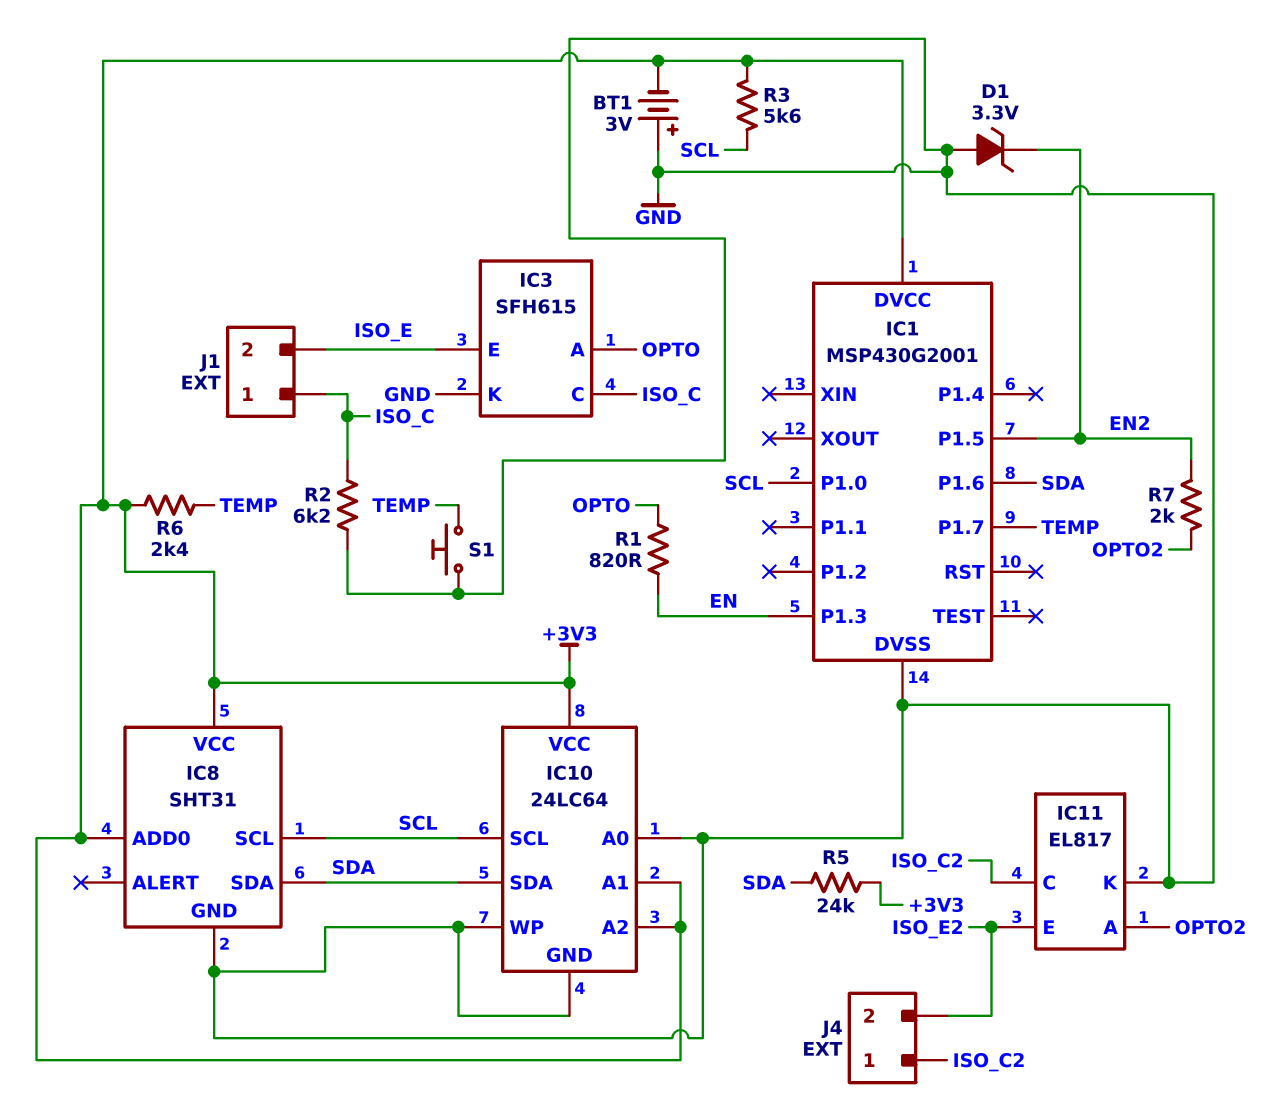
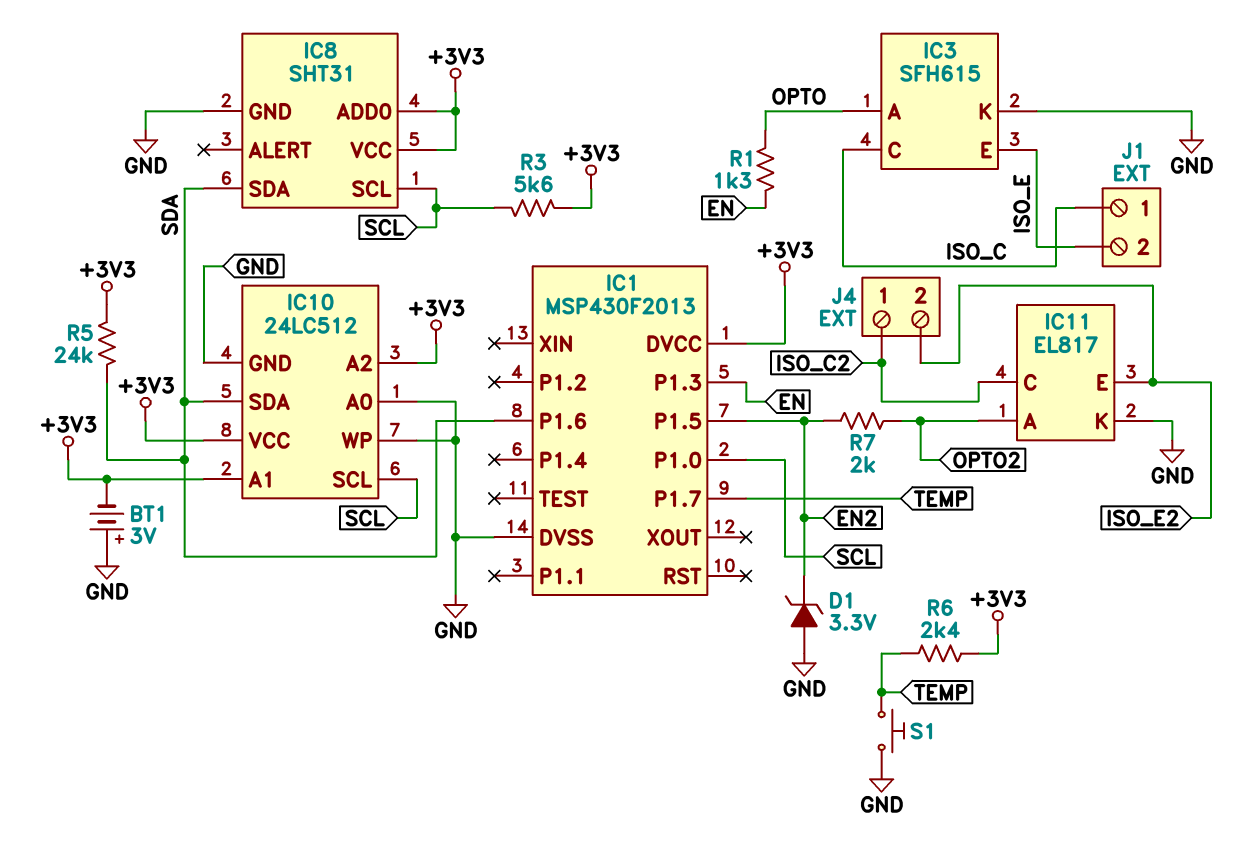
IC1: MSP430G2001 -> MSP430F2013
IC10: 24LC64 -> 24LC512
R1: 820 (EN, OPTO) -> 1.3k (EN, OPTO)
R2: 6.2k (GND, ISO_C) -> none

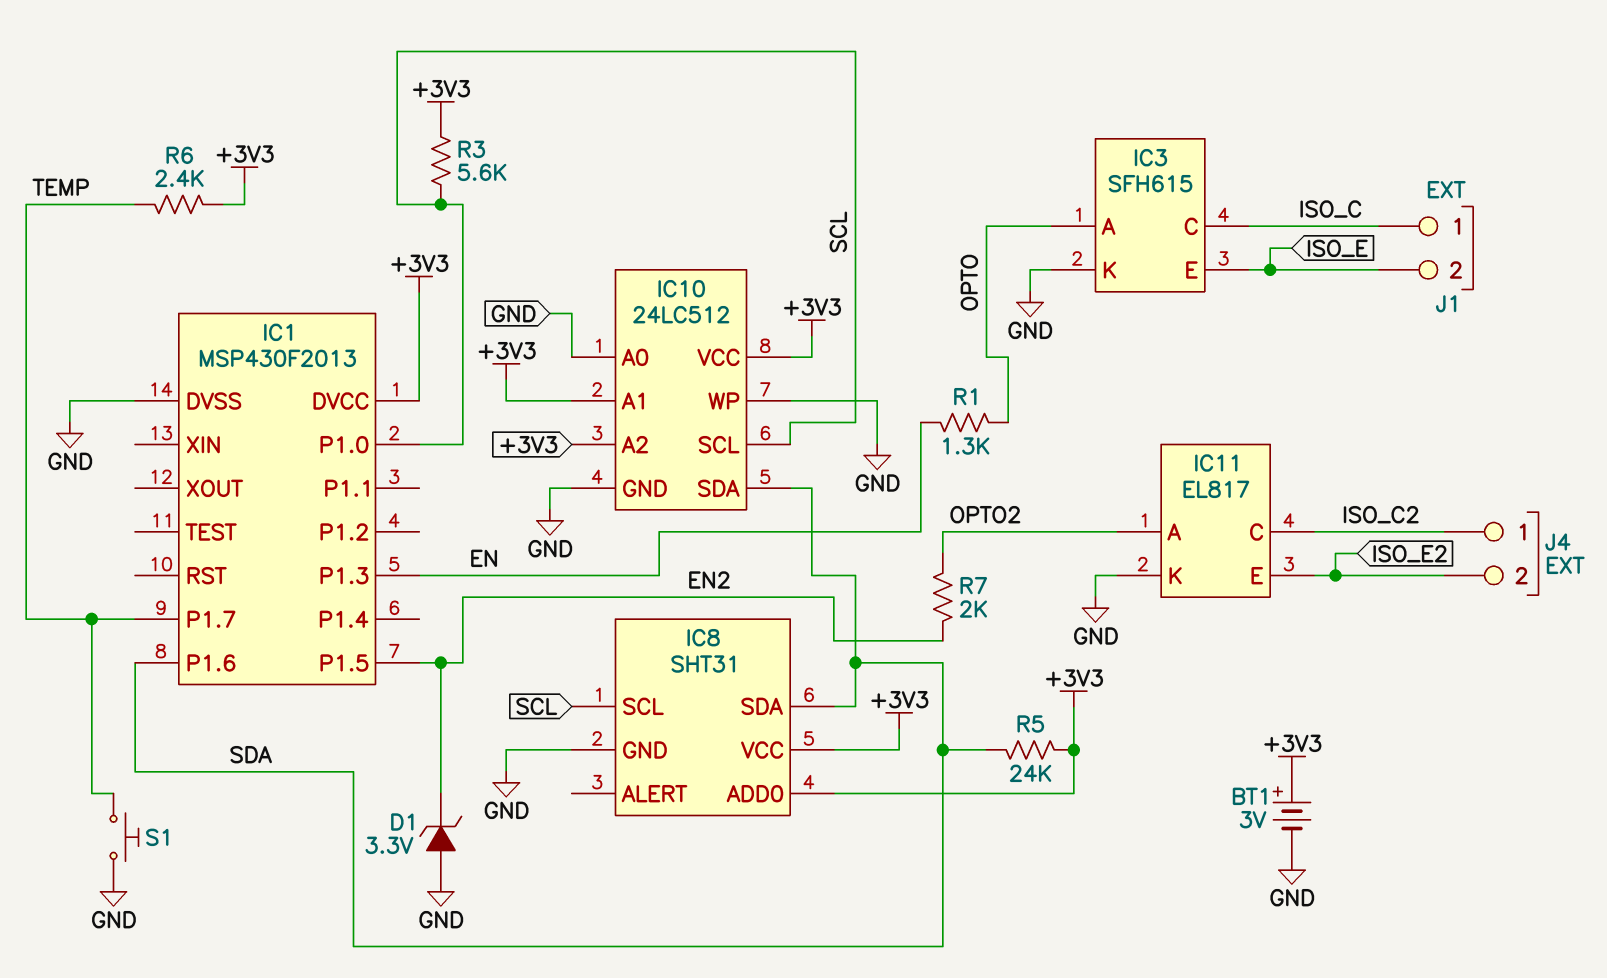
BT1: 3V (plus GND, minus +3V3) -> 3V (plus +3V3, minus GND)

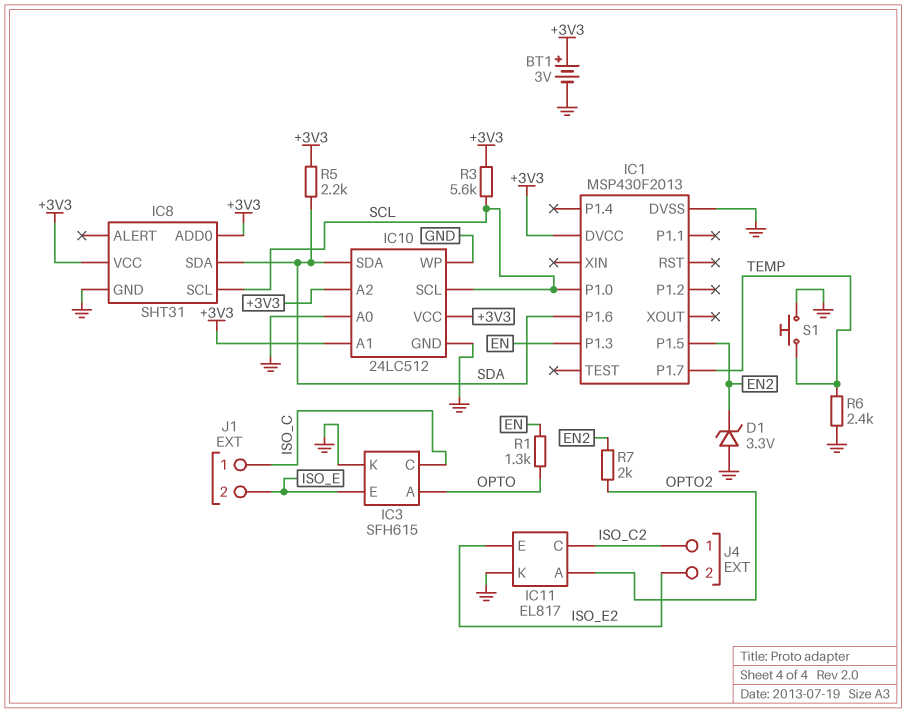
R5: 24k (+3V3, SDA) -> 2.2k (+3V3, SDA)
R6: 2.4k (+3V3, TEMP) -> 2.4k (GND, TEMP)

